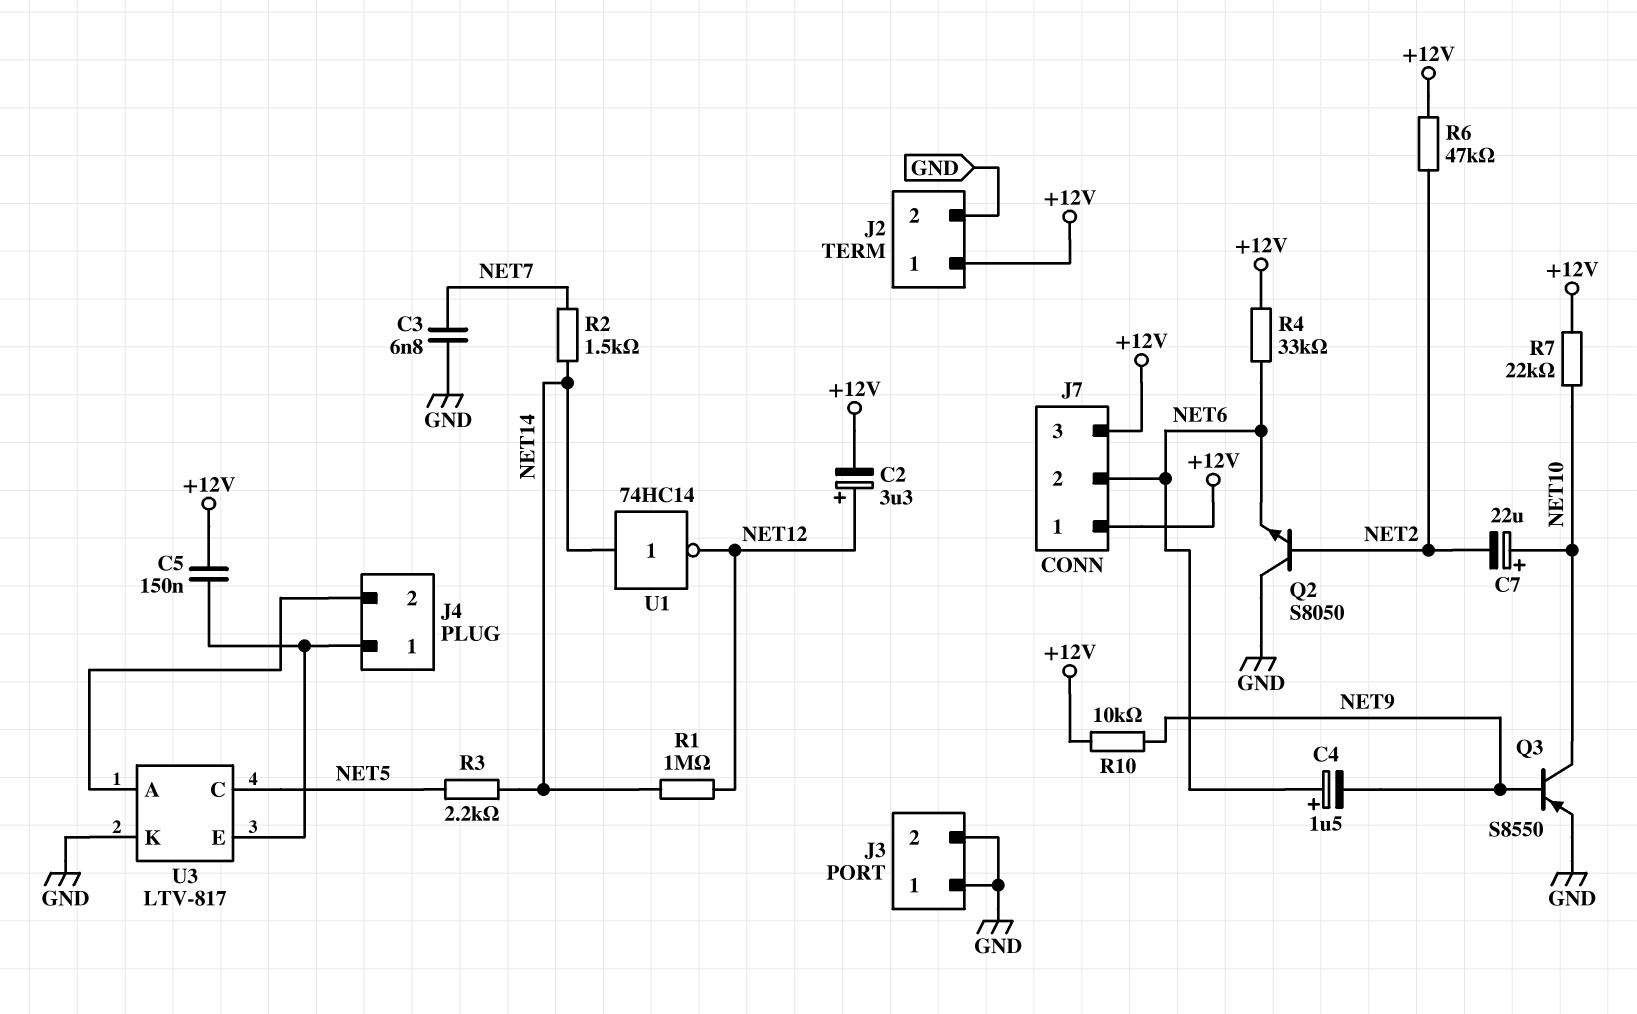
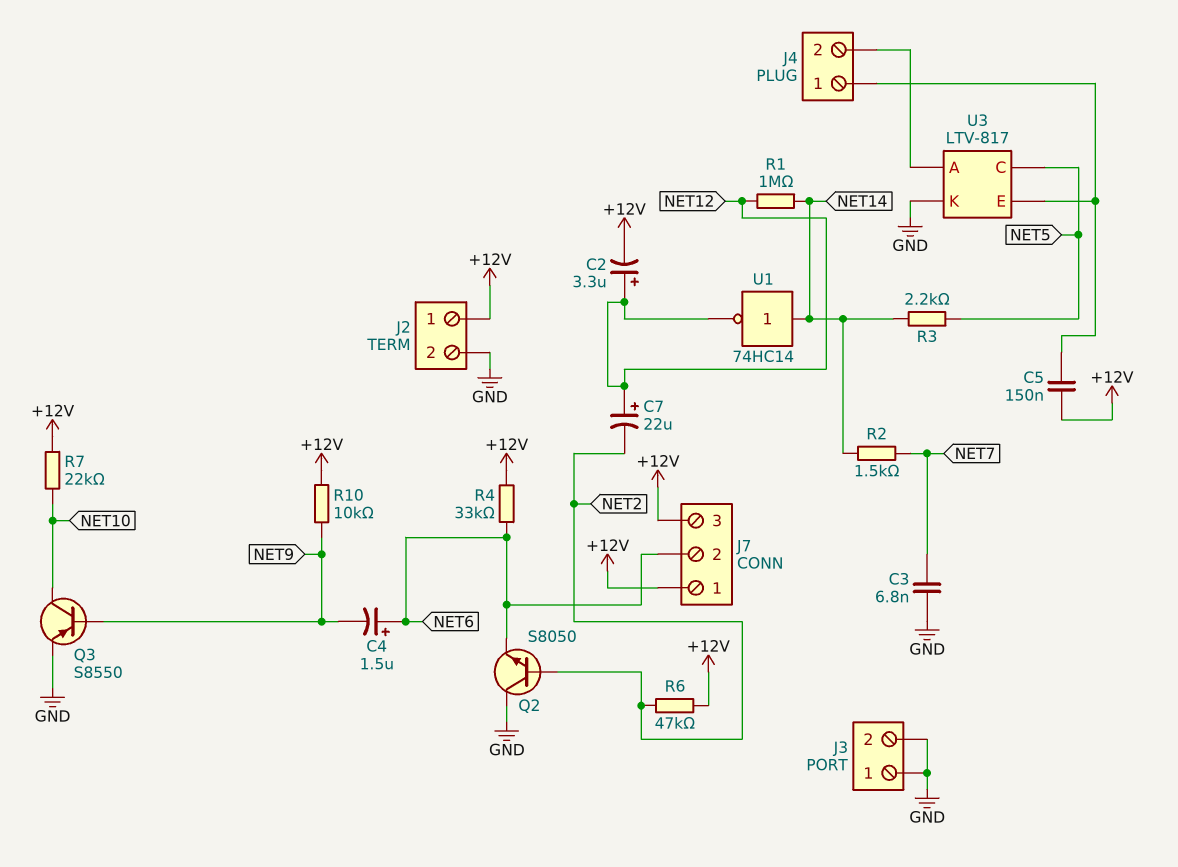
C7: 22uF (plus NET10, minus NET2) -> 22uF (plus NET12, minus NET2)

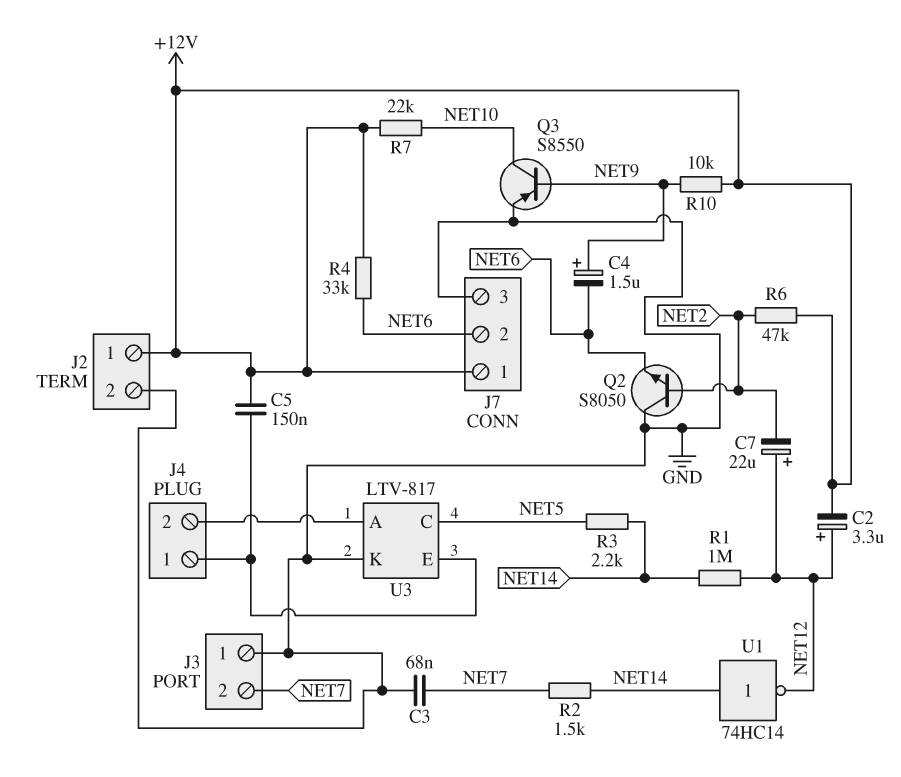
C3: 6.8nF (GND, NET7) -> 68nF (GND, NET7)
C4: 1.5uF (plus NET6, minus NET9) -> 1.5uF (plus NET9, minus NET6)
J3 pin 2: GND -> NET7
J7 pin 3: +12V -> GND

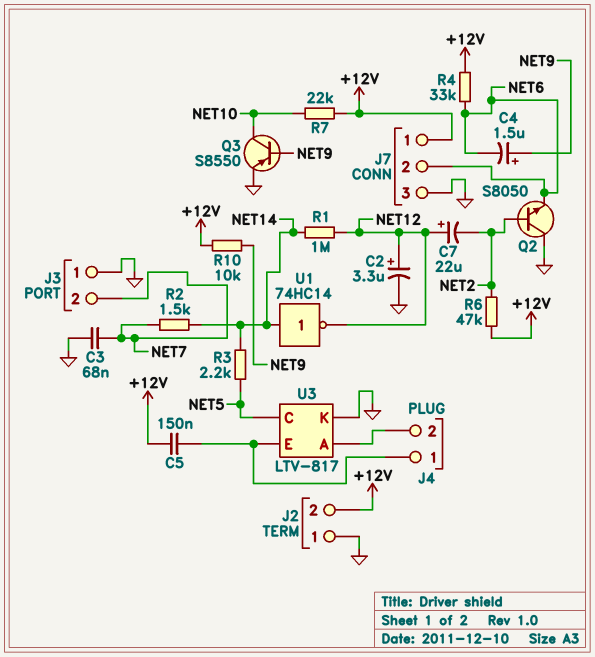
C2: 3.3uF (plus NET12, minus +12V) -> 3.3uF (plus NET12, minus GND)
J2 pin 1: +12V -> GND
J2 pin 2: GND -> +12V

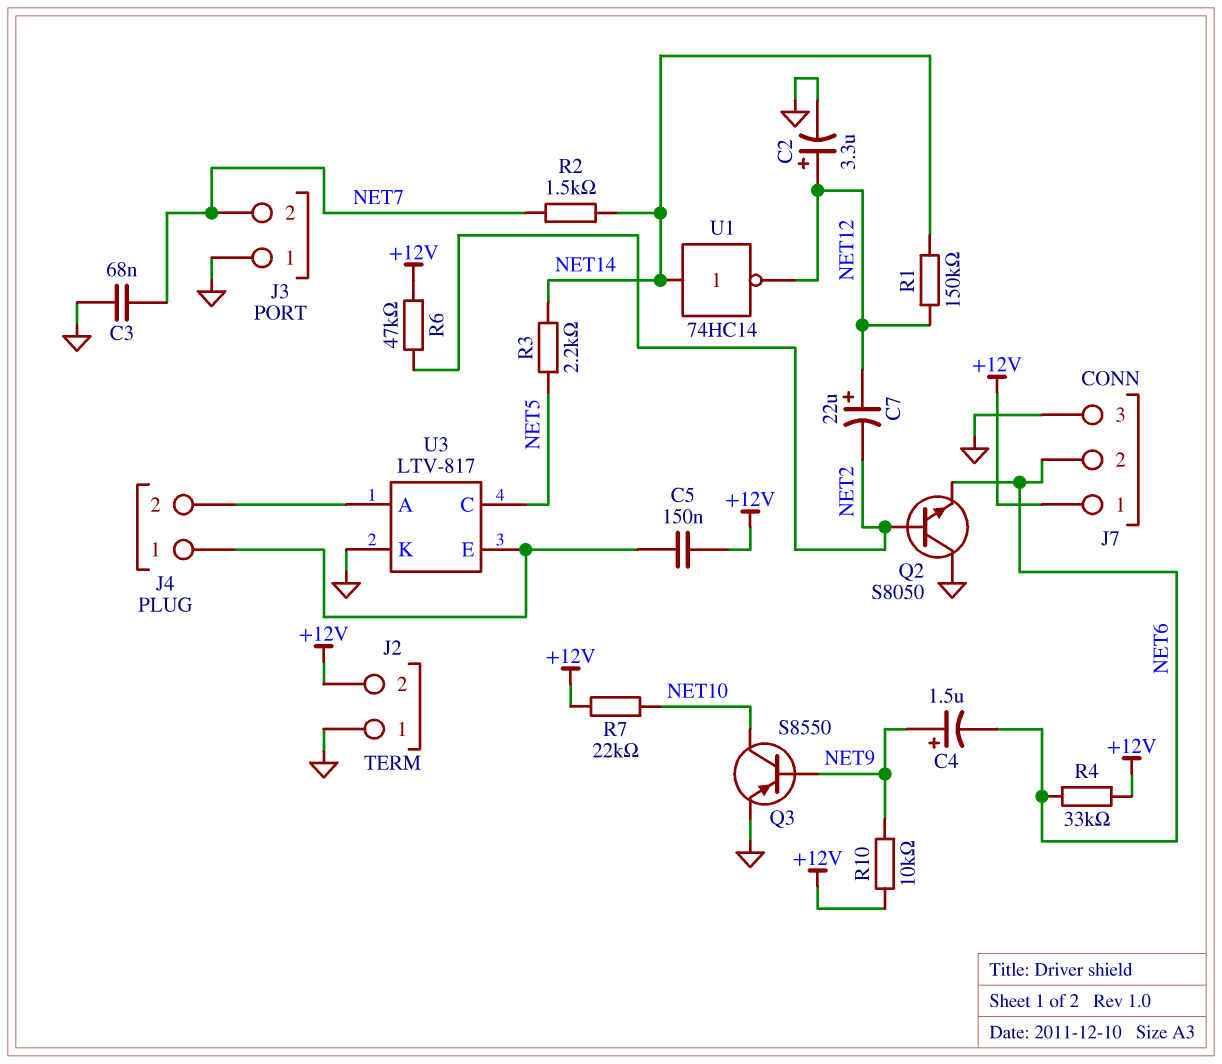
R1: 1M (NET12, NET14) -> 150k (NET12, NET14)

